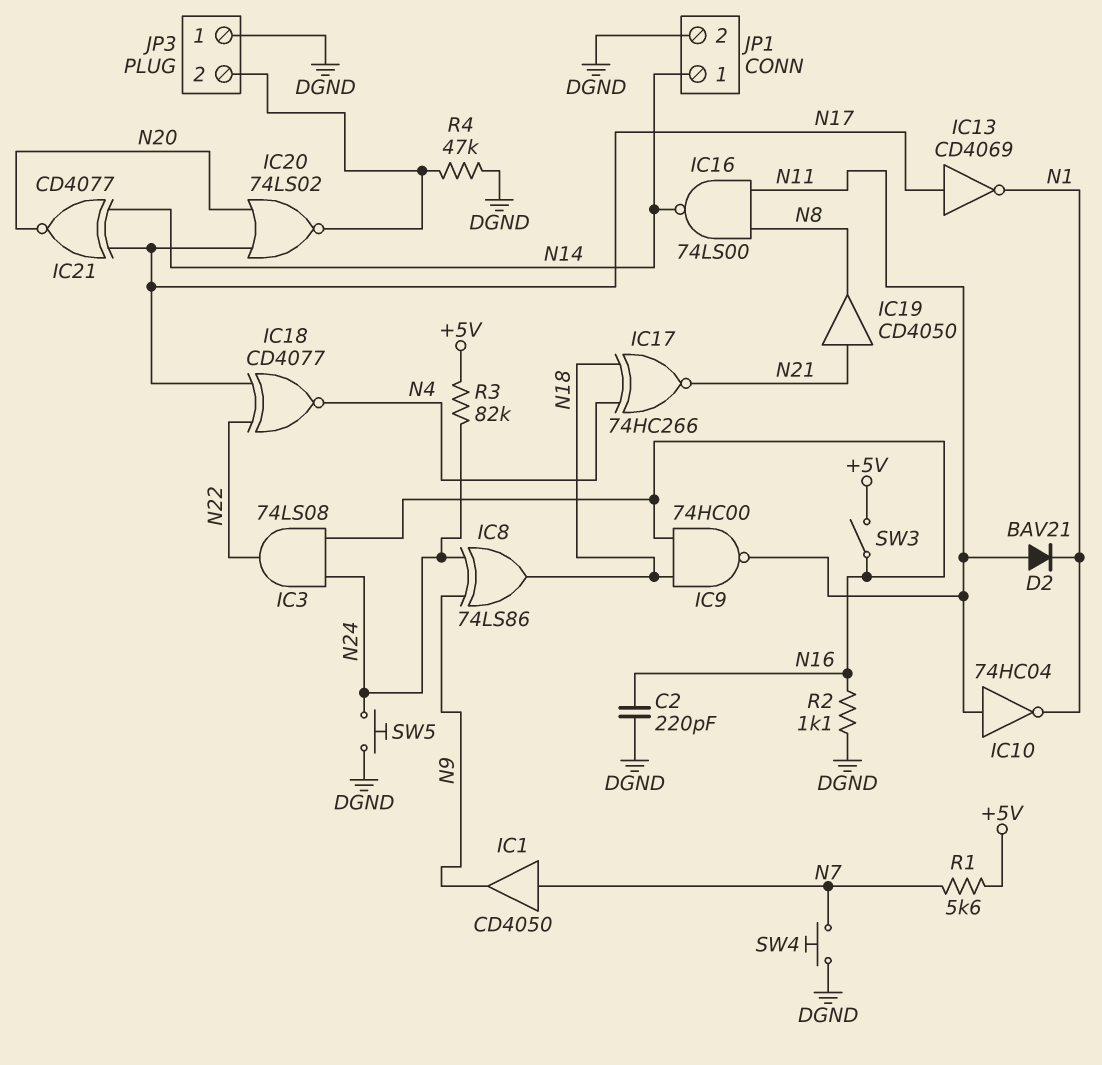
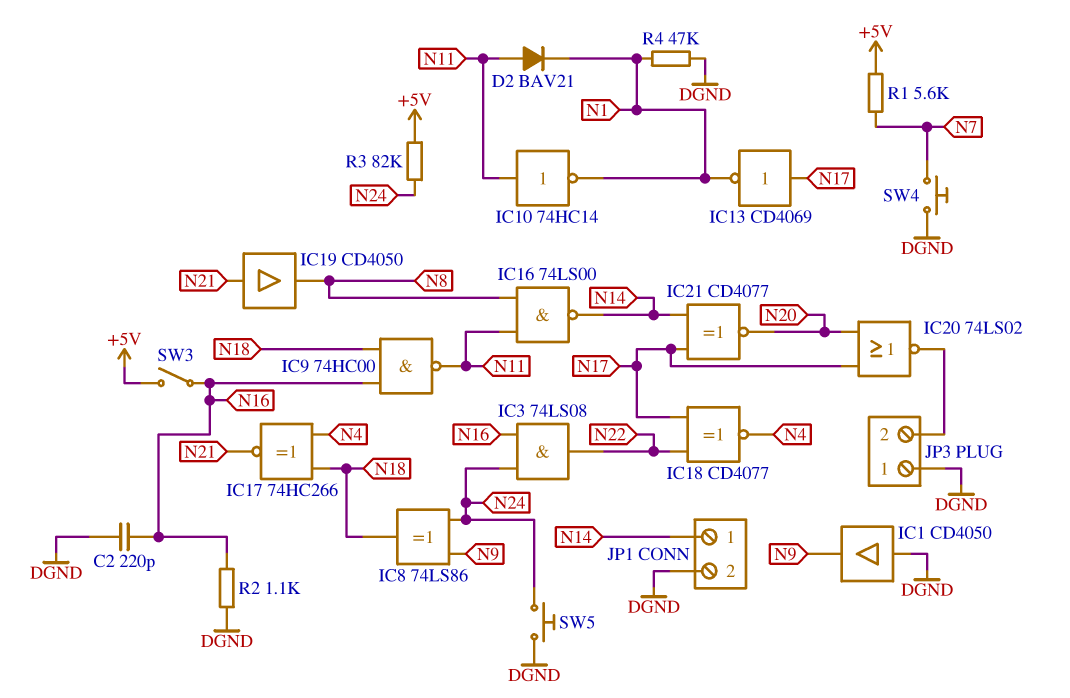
IC1: buffer CD4050 (in N7, out N9) -> buffer CD4050 (in DGND, out N9)
IC10: NOT 74HC04 (in N11, out N1) -> NOT 74HC14 (in N11, out N1)
R4: 47k (DGND, JP3/2) -> 47k (DGND, N1)

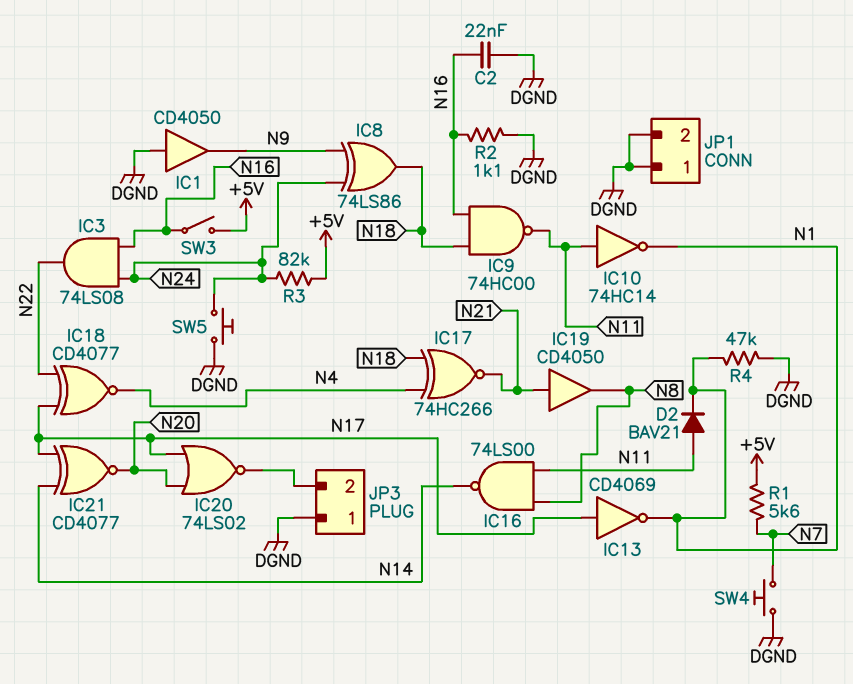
C2: 220pF (DGND, N16) -> 22nF (DGND, N16)
JP1 pin 1: N14 -> DGND

